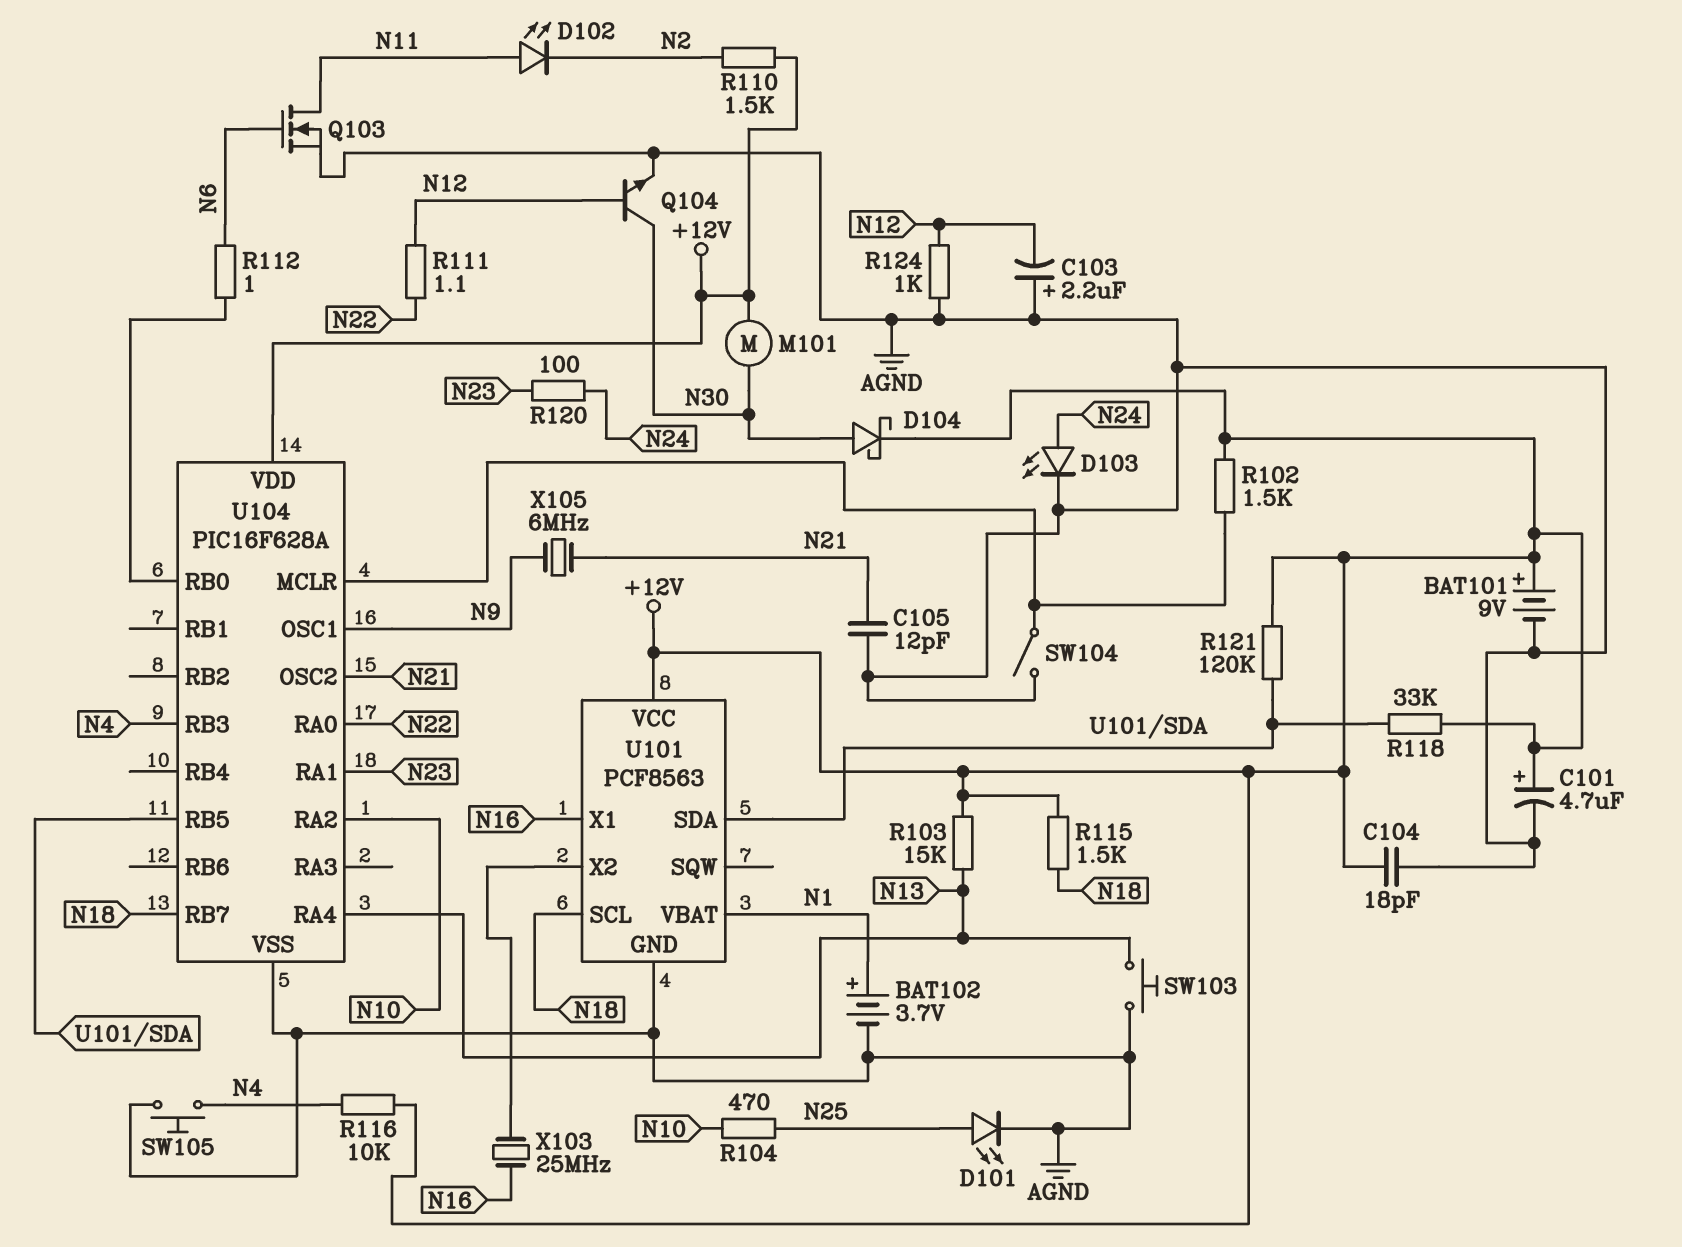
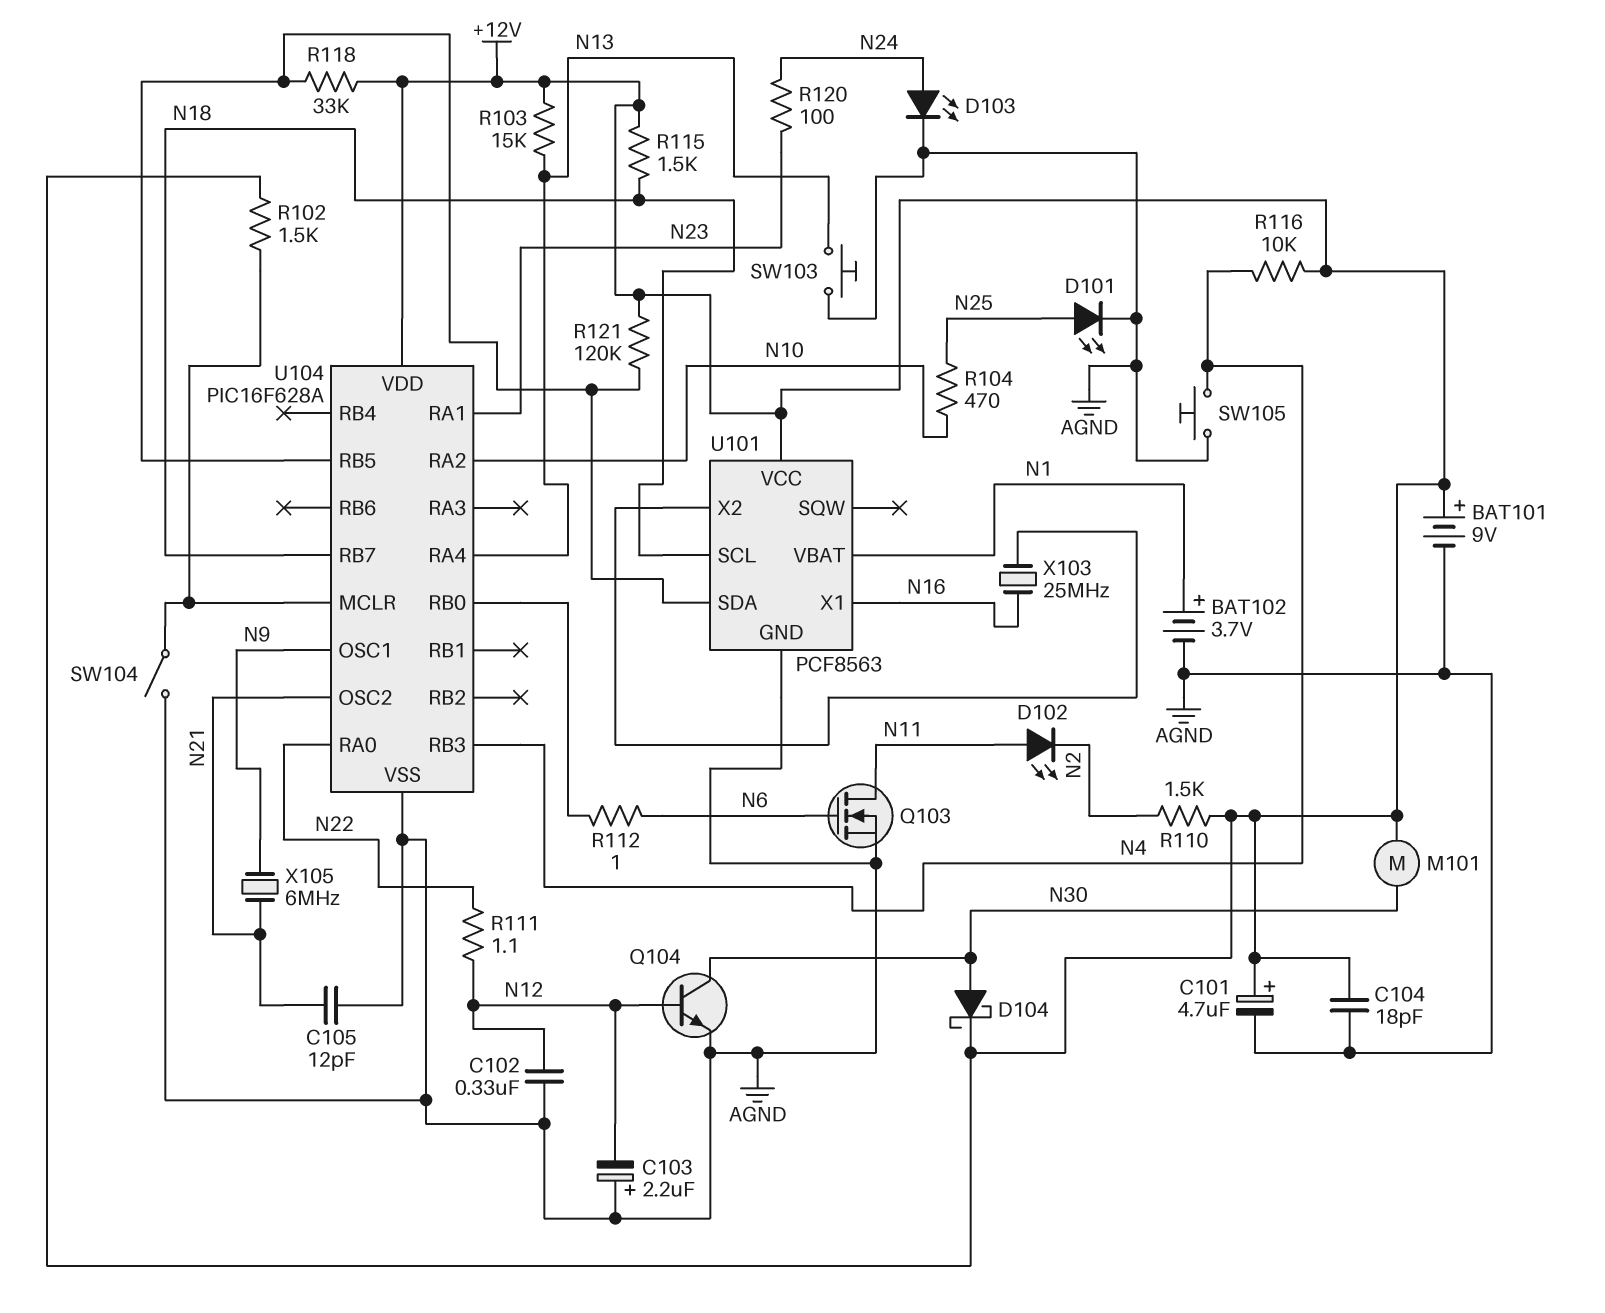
C102: none -> 330nF (AGND, N12)
R124: 1k (AGND, N12) -> none

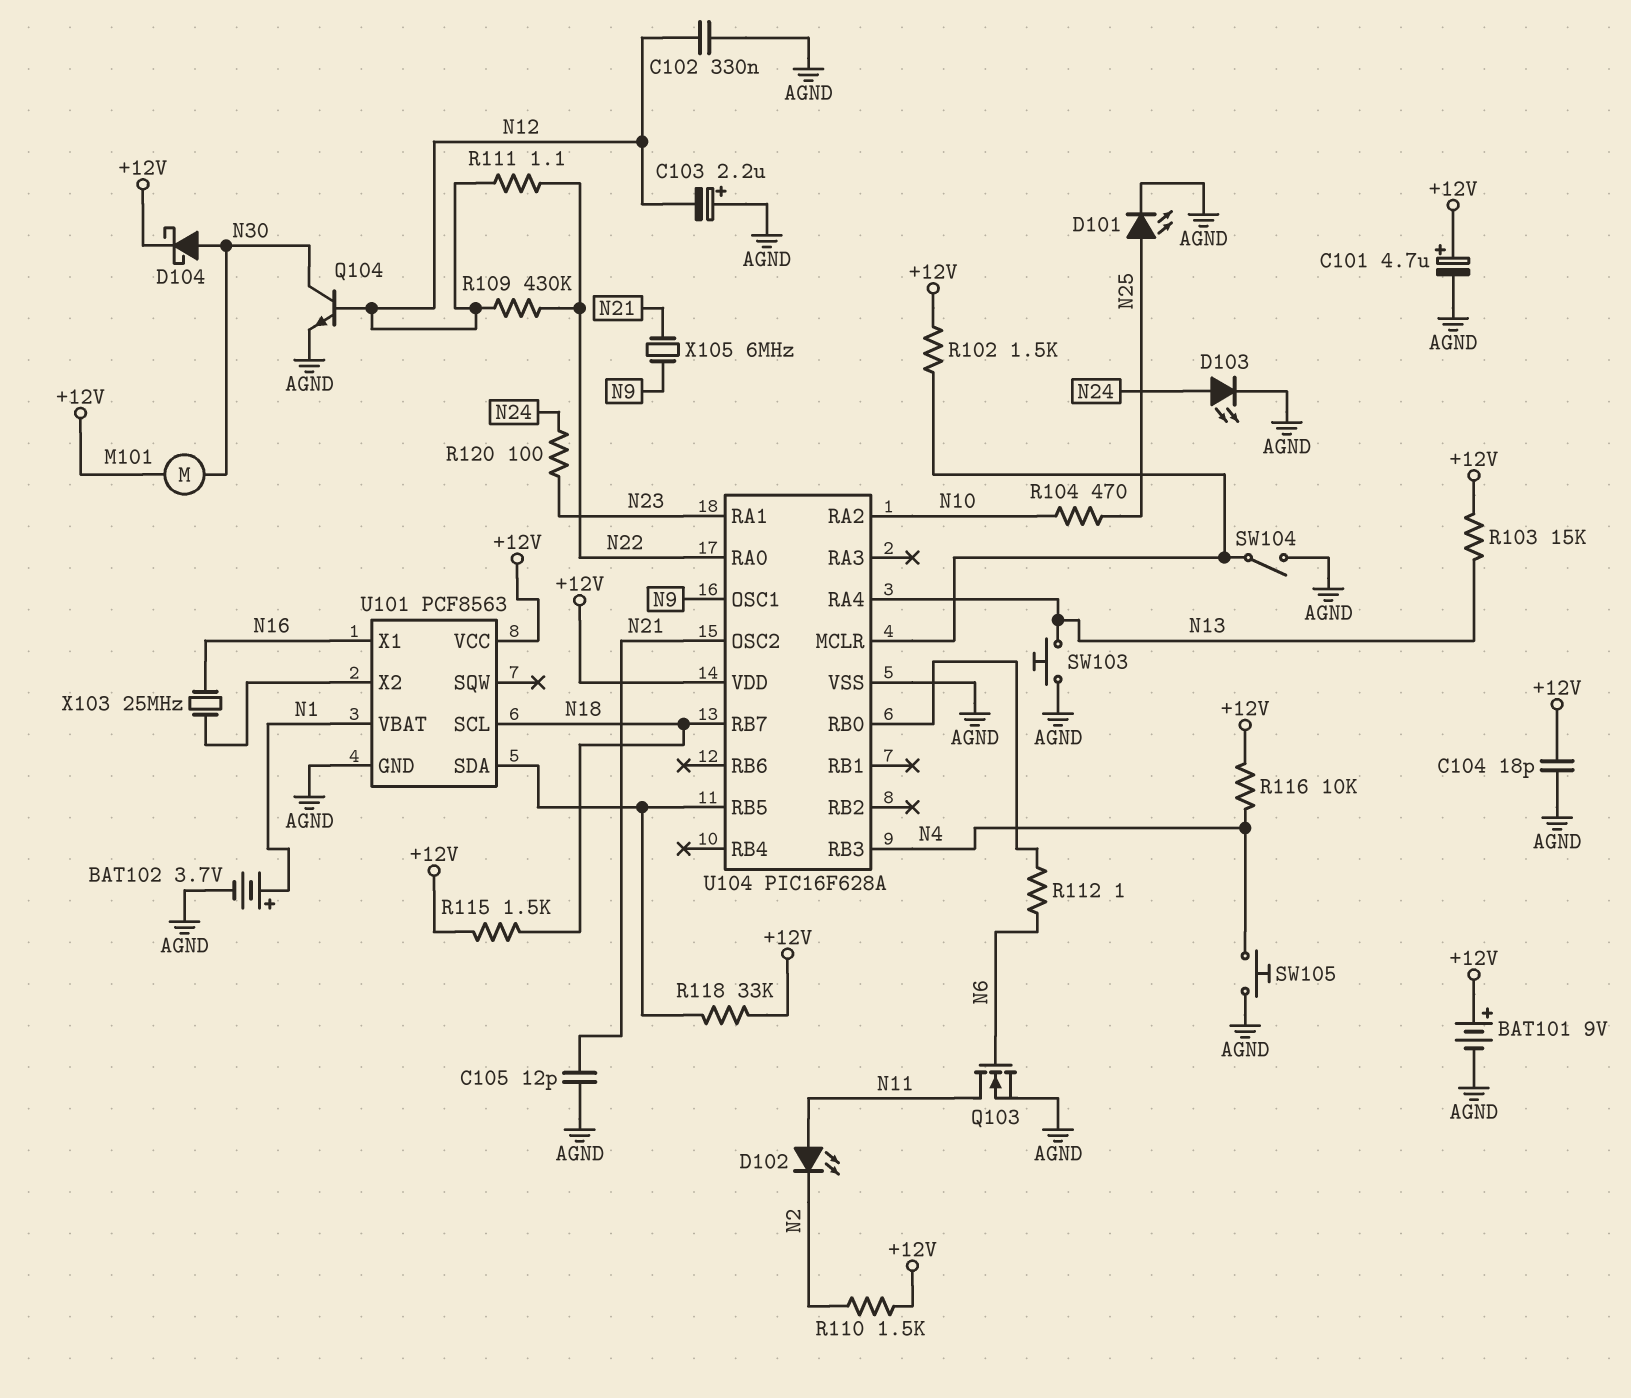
R109: none -> 430k (N12, N22)
R121: 120k (+12V, U101/SDA) -> none

